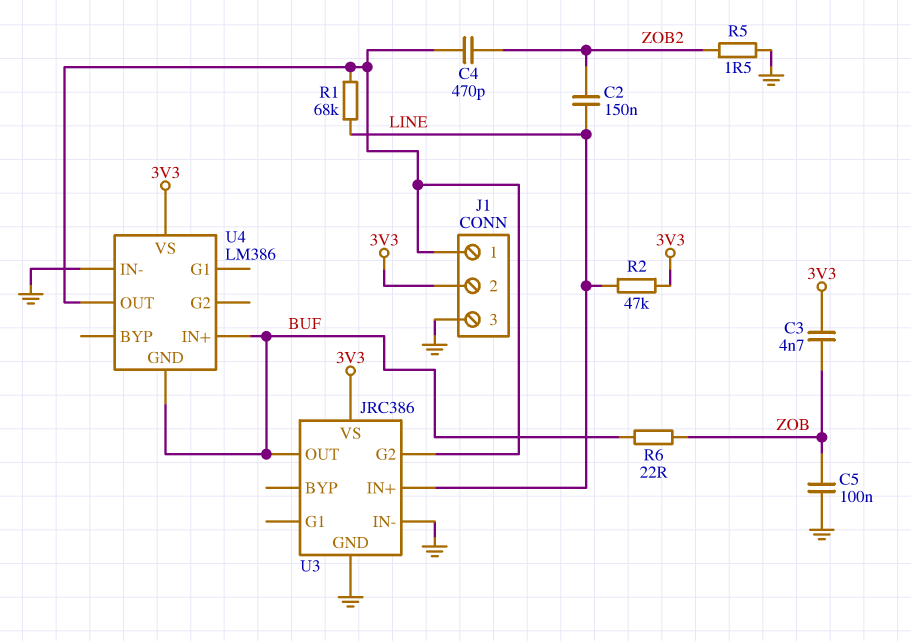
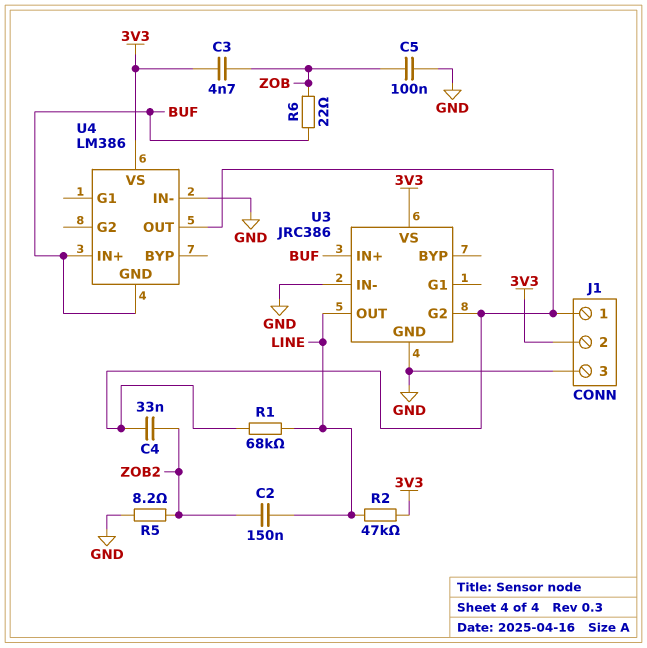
C4: 470pF (J1/1, ZOB2) -> 33nF (J1/1, ZOB2)
R5: 1.5 (GND, ZOB2) -> 8.2 (GND, ZOB2)
U3 pin IN+: LINE -> BUF
U3 pin OUT: BUF -> LINE

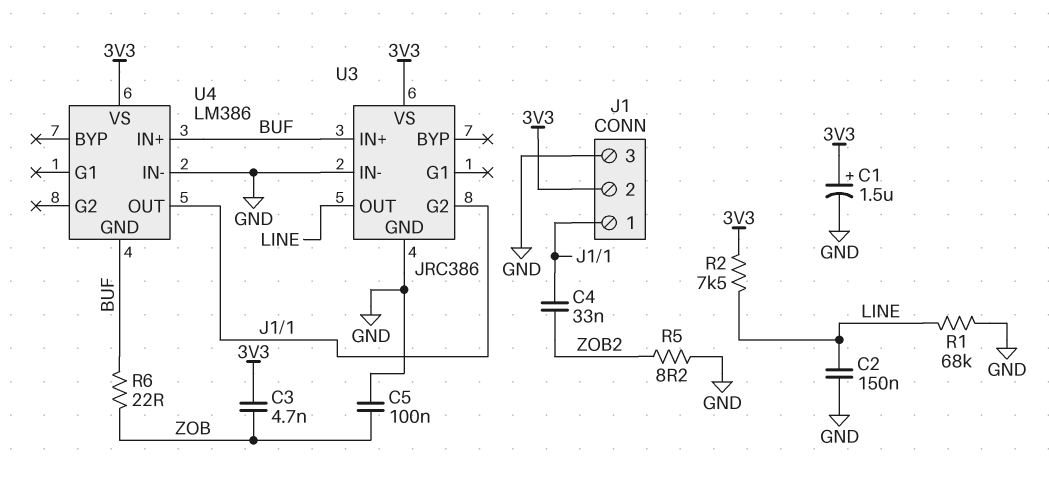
C1: none -> 1.5uF (plus 3V3, minus GND)
C2: 150nF (LINE, ZOB2) -> 150nF (GND, LINE)
R1: 68k (J1/1, LINE) -> 68k (GND, LINE)
R2: 47k (3V3, LINE) -> 7.5k (3V3, LINE)

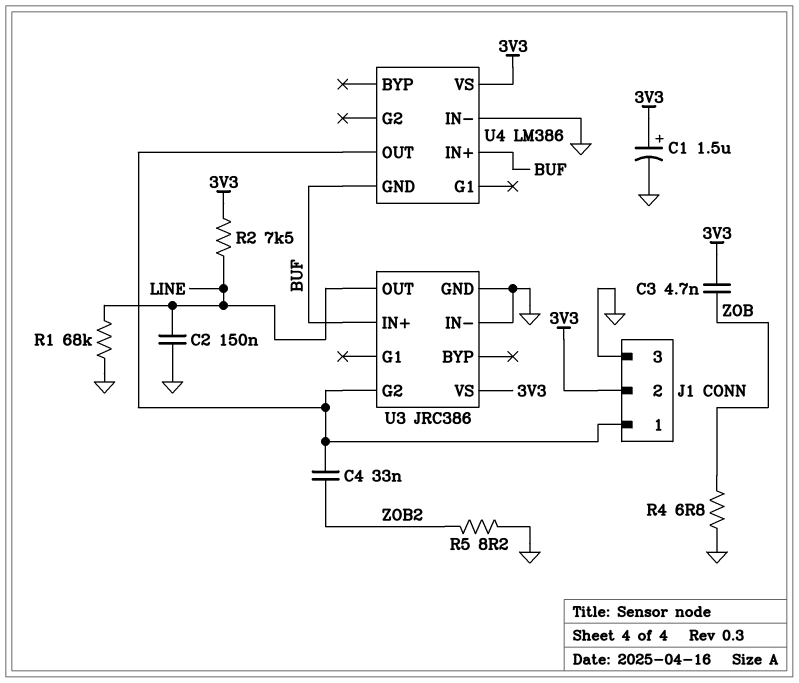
C5: 100nF (GND, ZOB) -> none
R4: none -> 6.8 (GND, ZOB)
R6: 22 (BUF, ZOB) -> none

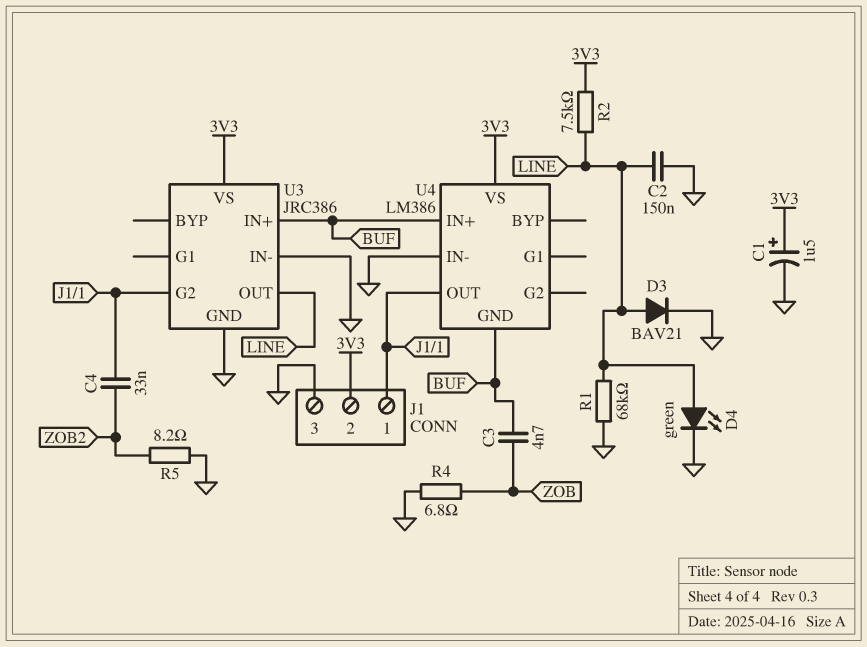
C3: 4.7nF (3V3, ZOB) -> 4.7nF (BUF, ZOB)
D3: none -> diode BAV21 (A LINE, K GND)
D4: none -> LED green (A LINE, K GND)

